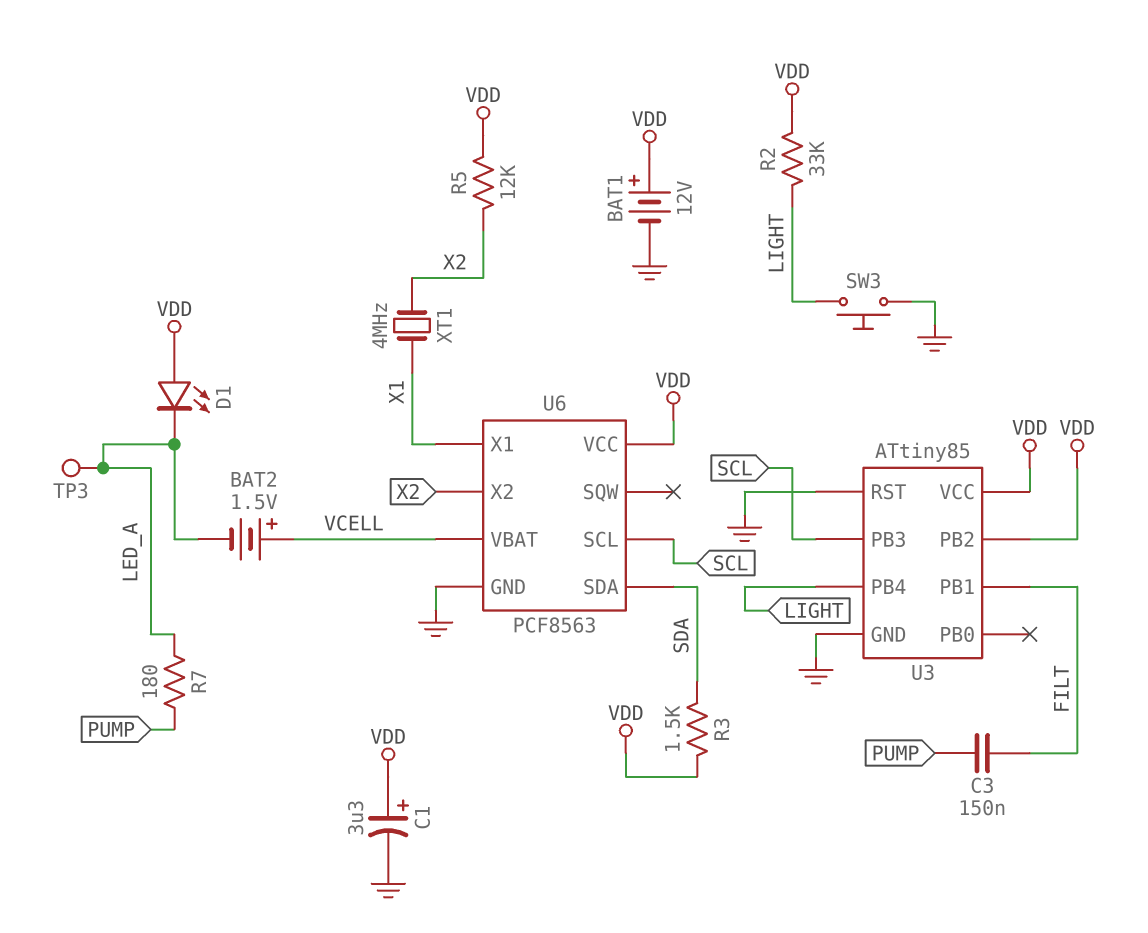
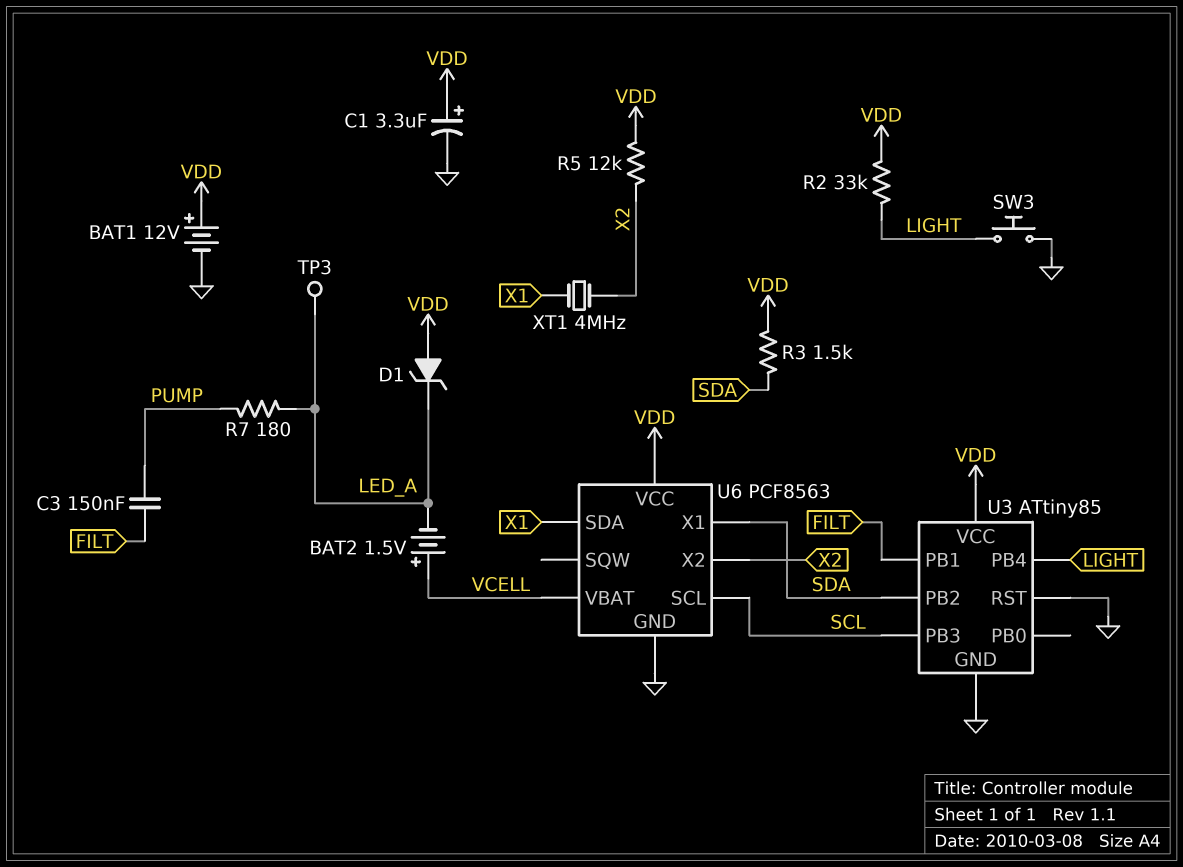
D1: LED (A VDD, K LED_A) -> zener (A VDD, K LED_A)
U3 pin PB2: VDD -> SDA
U6 pin SDA: SDA -> X1
U6 pin X1: X1 -> SDA

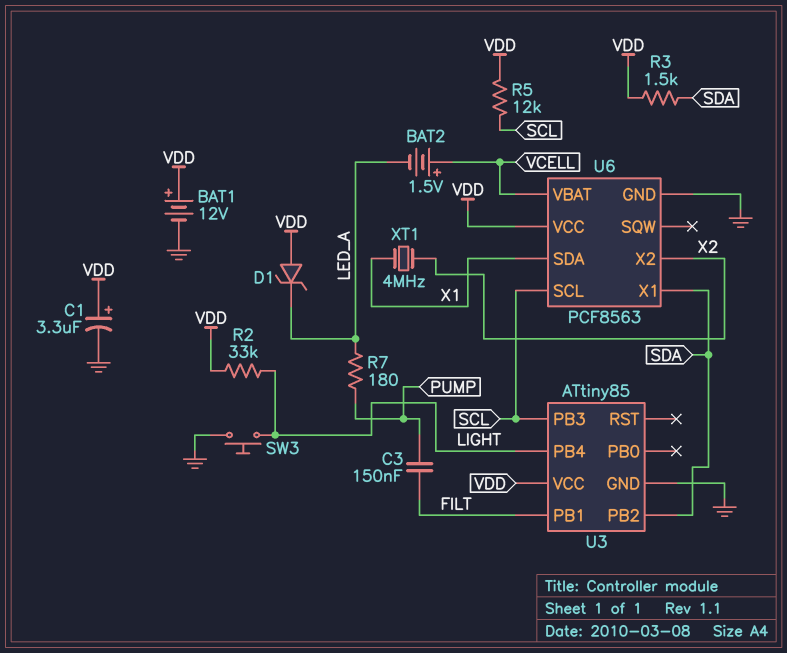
R5: 12k (VDD, X2) -> 12k (SCL, VDD)
TP3: test point (LED_A) -> none
U3 pin RST: GND -> none

